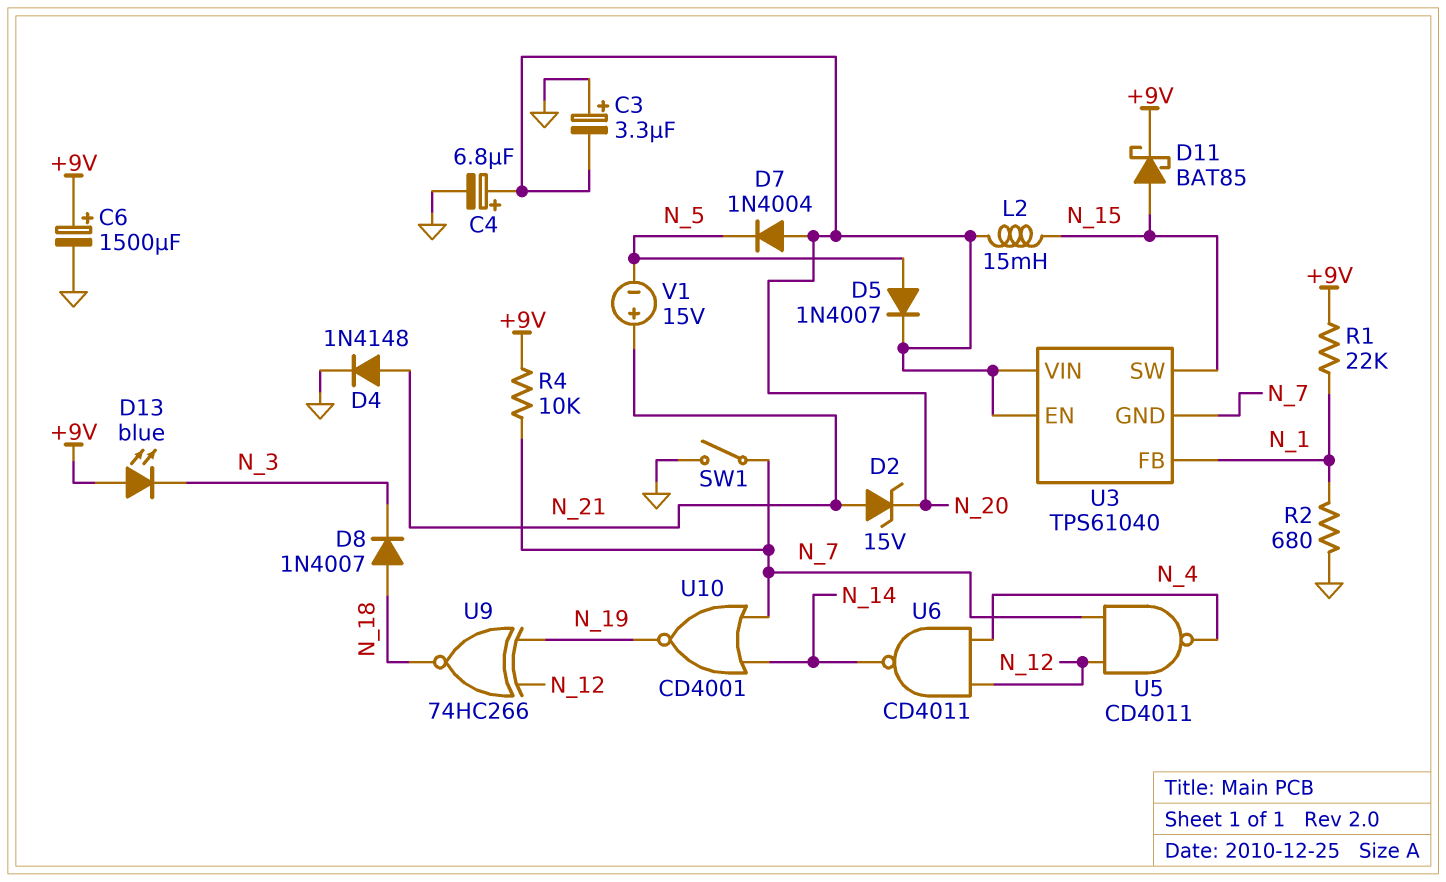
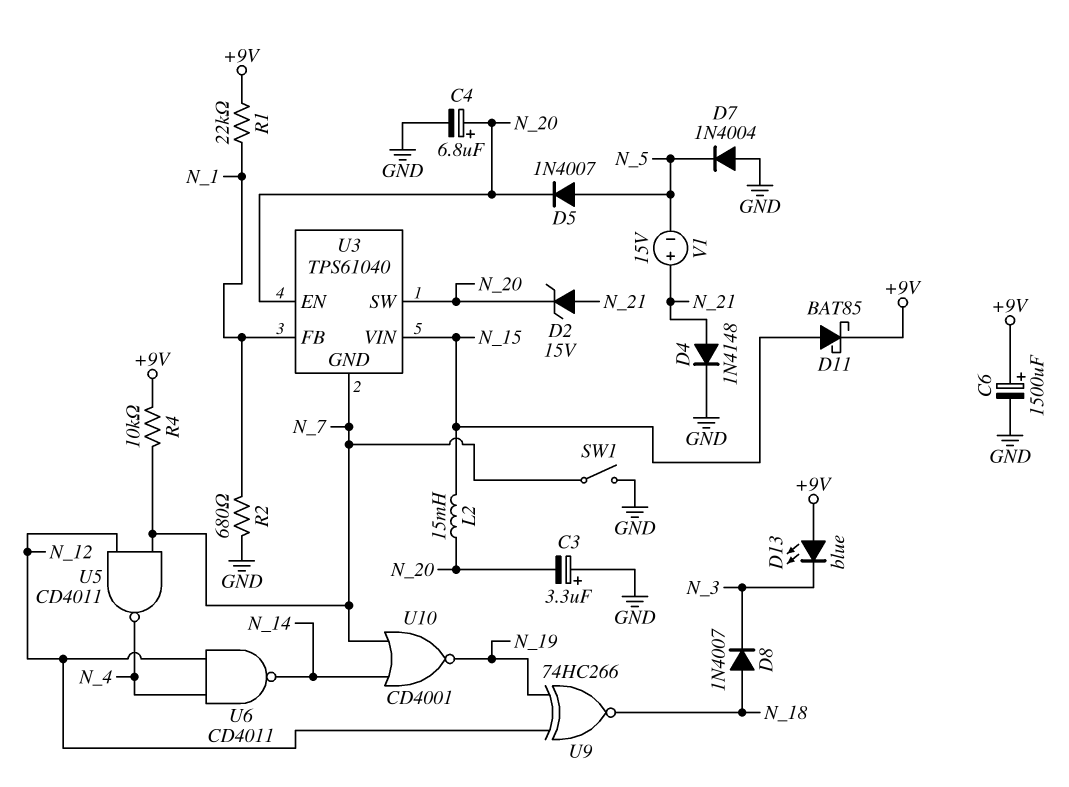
D7: diode 1N4004 (A N_20, K N_5) -> diode 1N4004 (A GND, K N_5)
U3 pin SW: N_15 -> N_20
U3 pin VIN: N_20 -> N_15

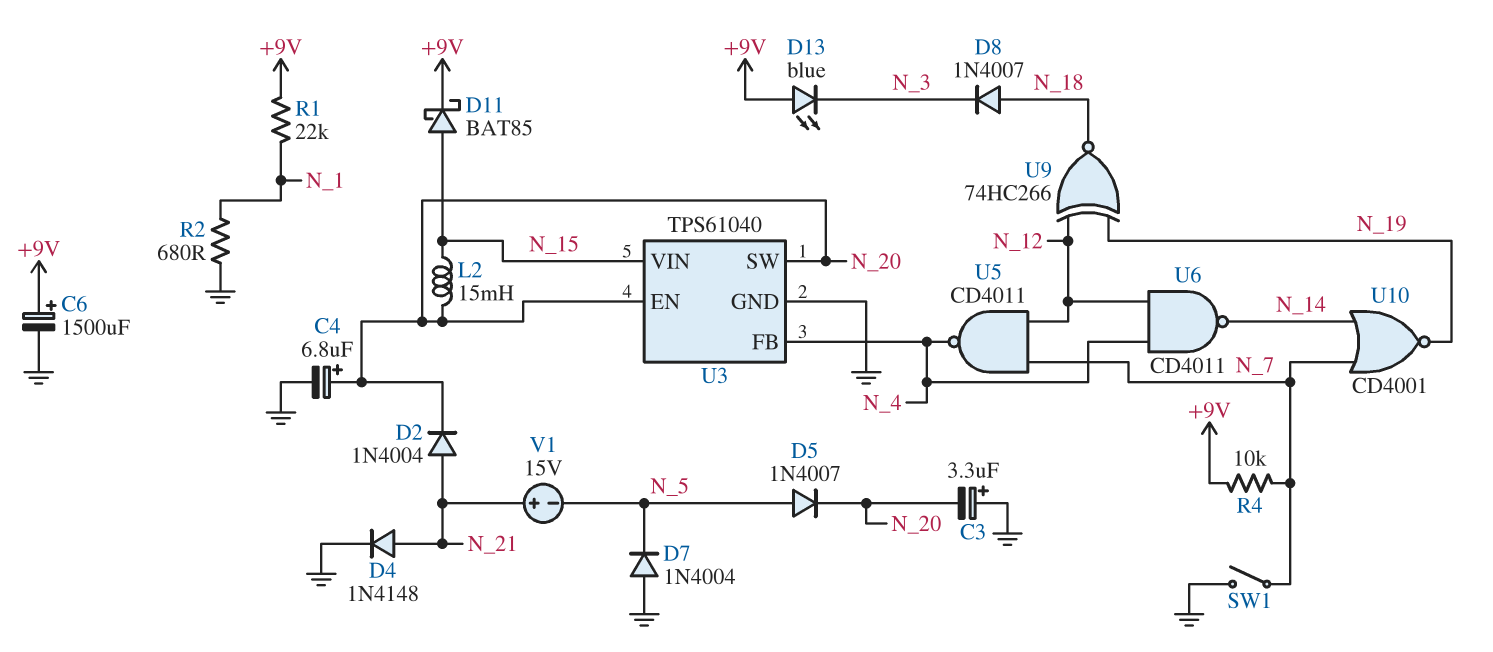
D2: zener 15V (A N_21, K N_20) -> diode 1N4004 (A N_21, K N_20)
U3 pin FB: N_1 -> N_4
U3 pin GND: N_7 -> GND

